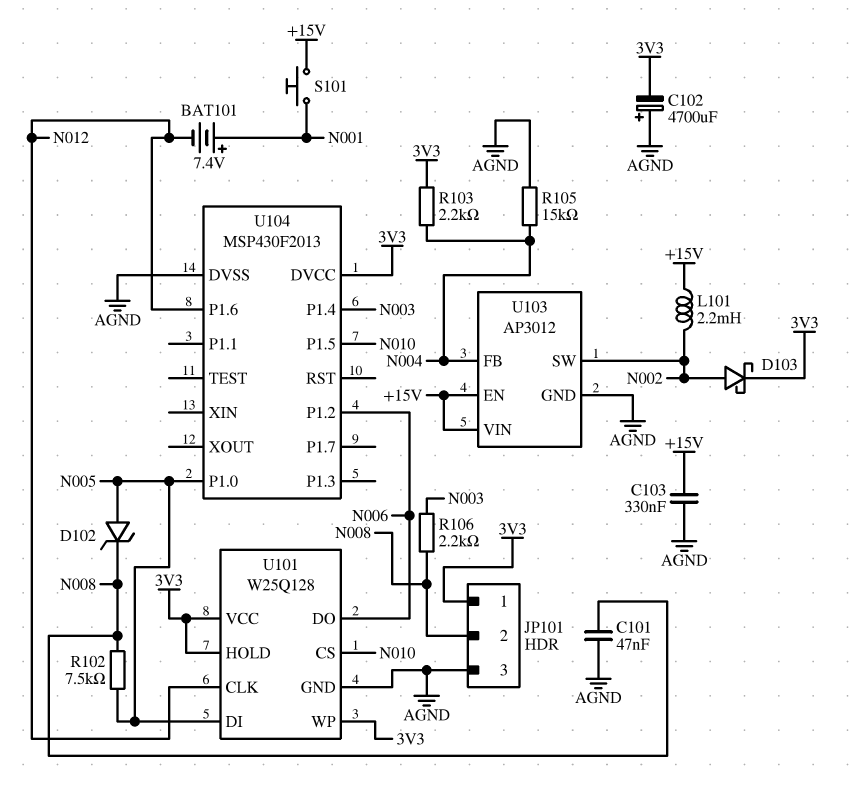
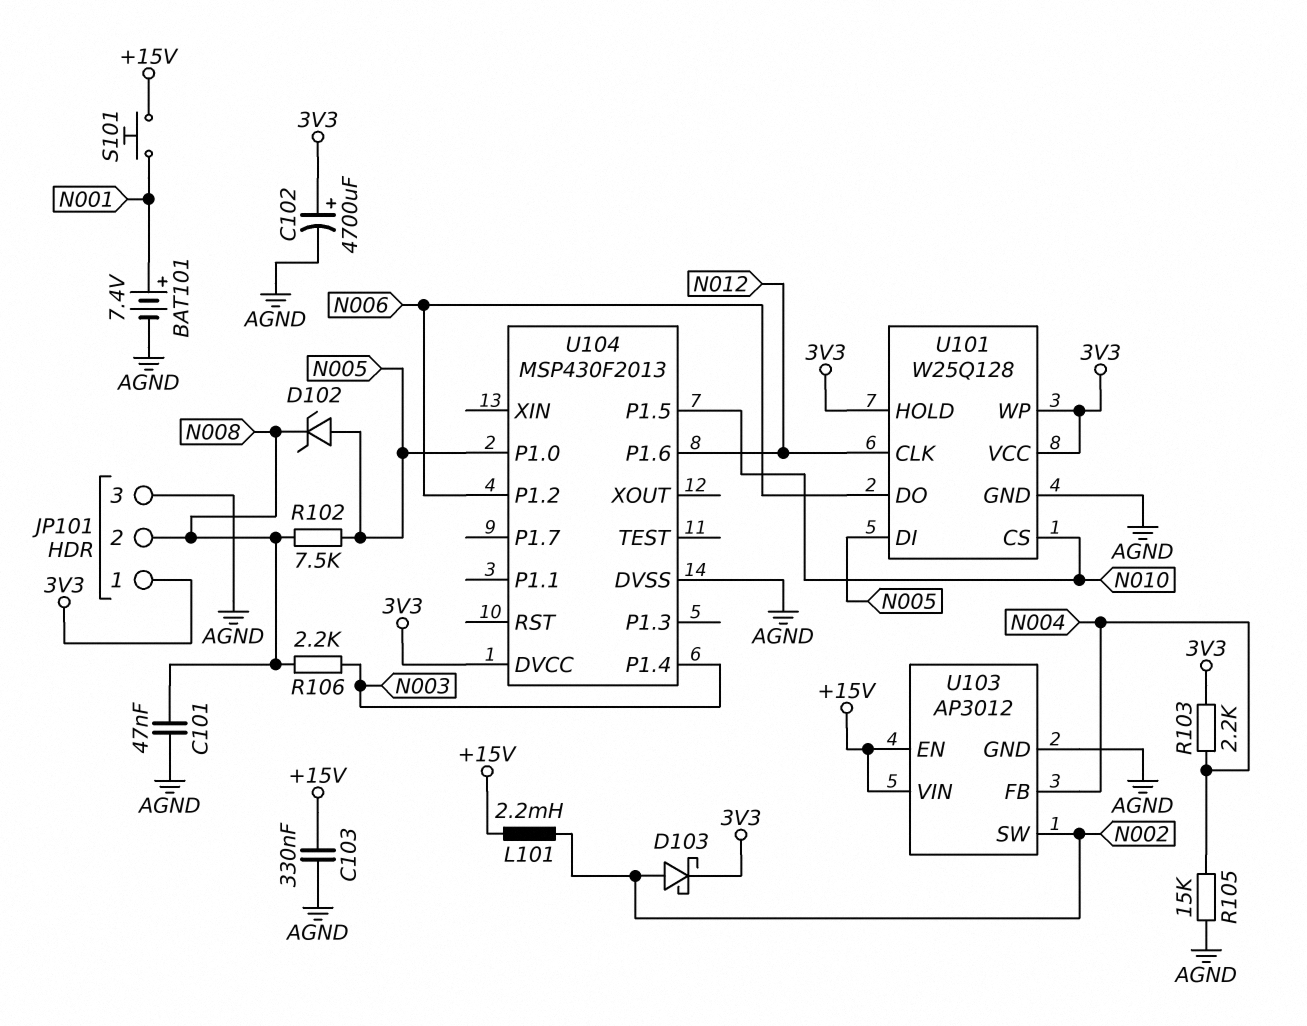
BAT101: 7.4V (plus N001, minus N012) -> 7.4V (plus N001, minus AGND)
C102: 4700uF (plus AGND, minus 3V3) -> 4700uF (plus 3V3, minus AGND)

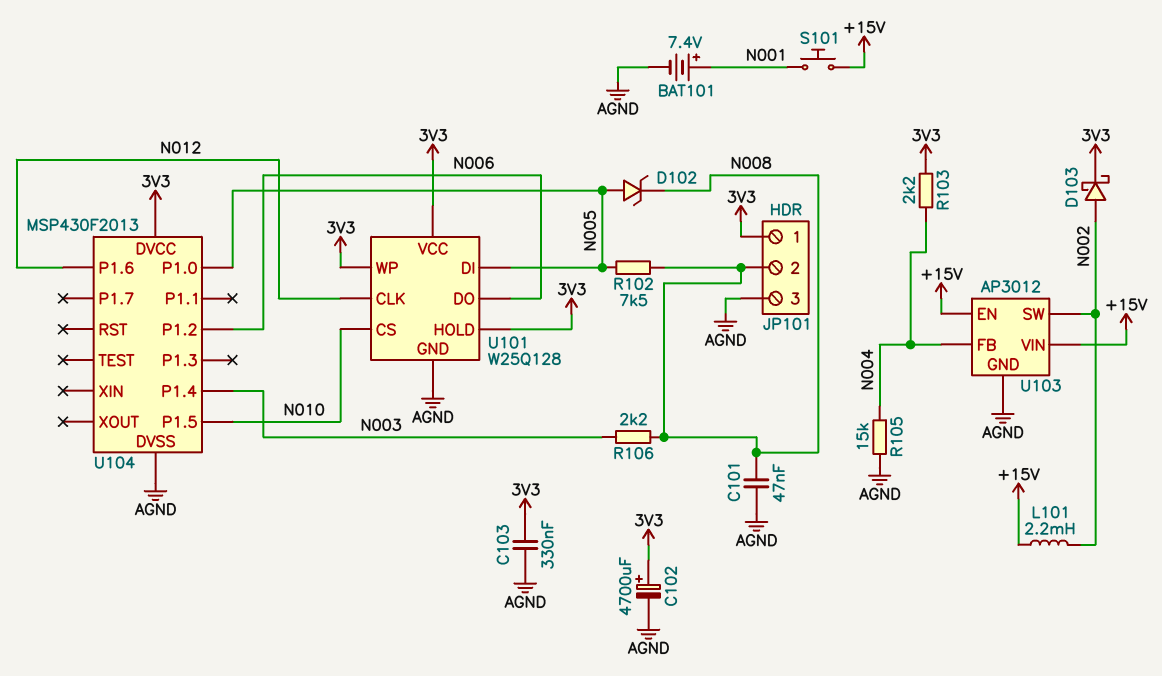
C103: 330nF (+15V, AGND) -> 330nF (3V3, AGND)

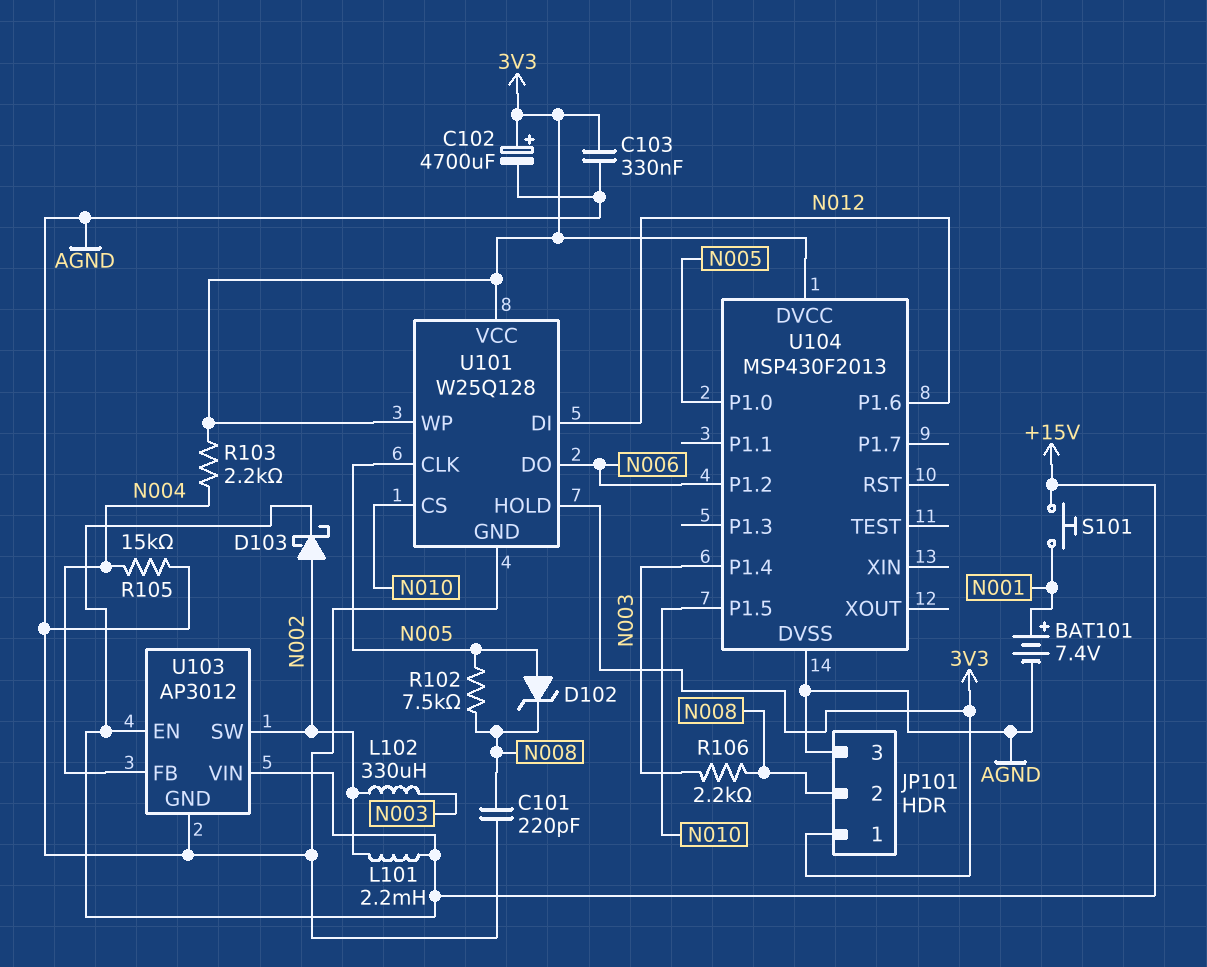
C101: 47nF (AGND, N008) -> 220pF (AGND, N008)
D103: schottky (A N002, K 3V3) -> schottky (A N002, K +15V)
L102: none -> 330uH (N002, N003)
U101 pin CLK: N012 -> N005
U101 pin DI: N005 -> N012

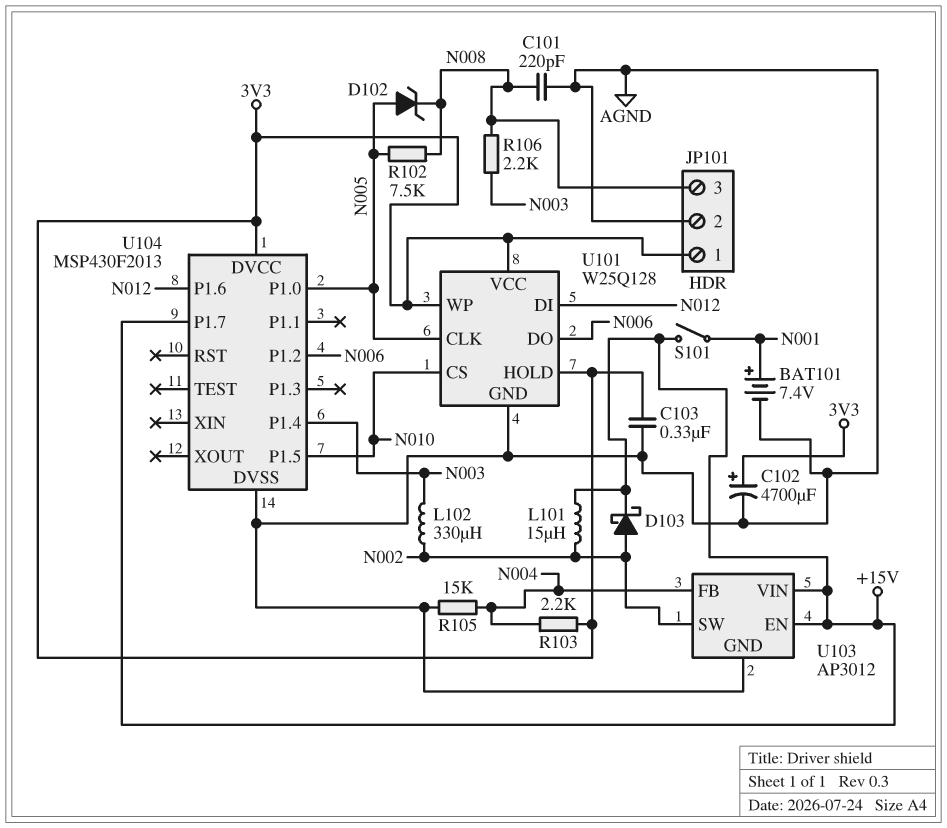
JP101 pin 2: N008 -> AGND
JP101 pin 3: AGND -> N008
L101: 2.2mH (+15V, N002) -> 15uH (+15V, N002)
S101: button (+15V, N001) -> switch (+15V, N001)
U104 pin P1.7: none -> +15V

